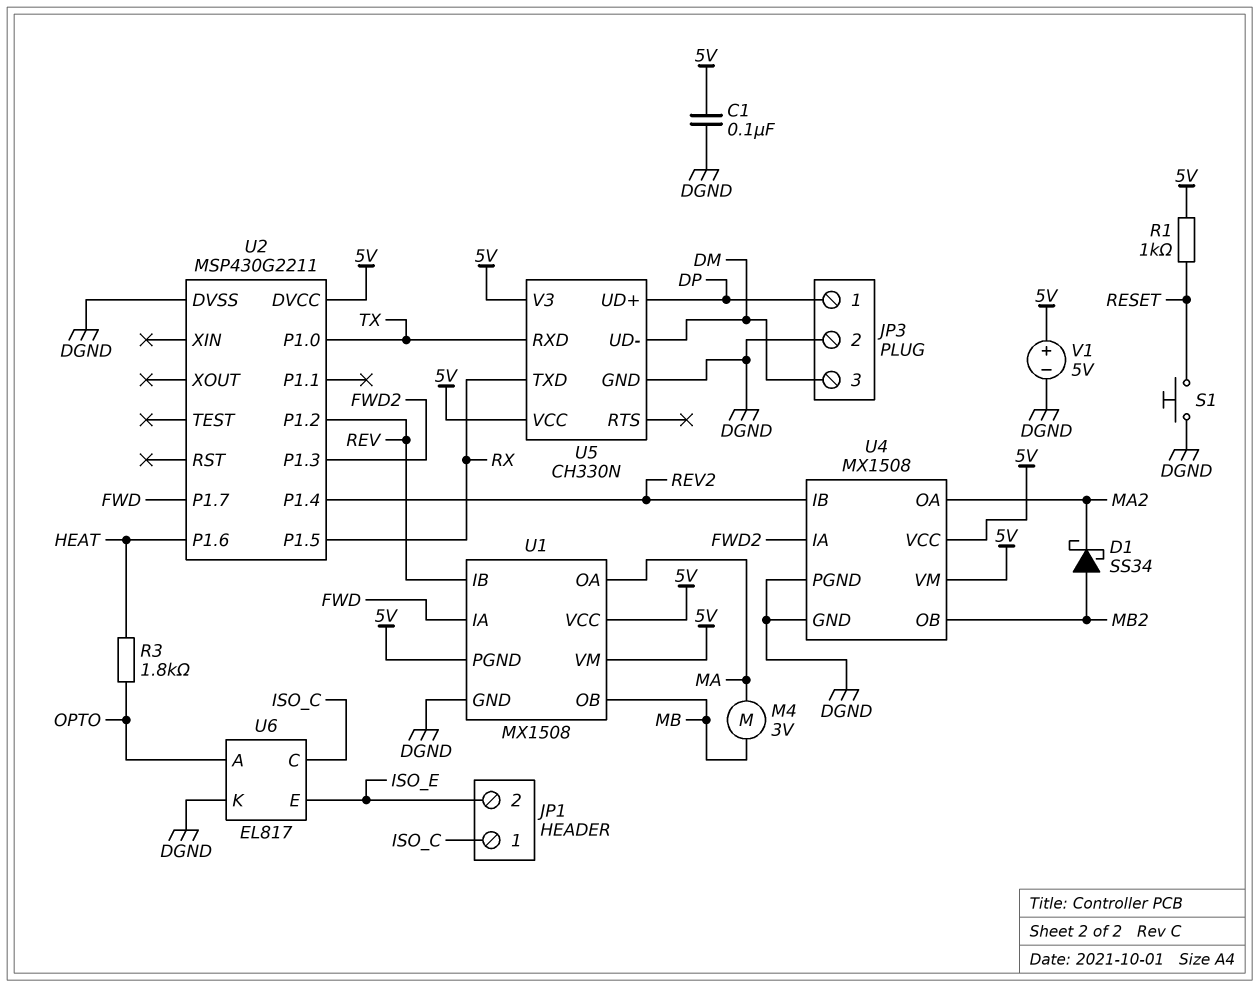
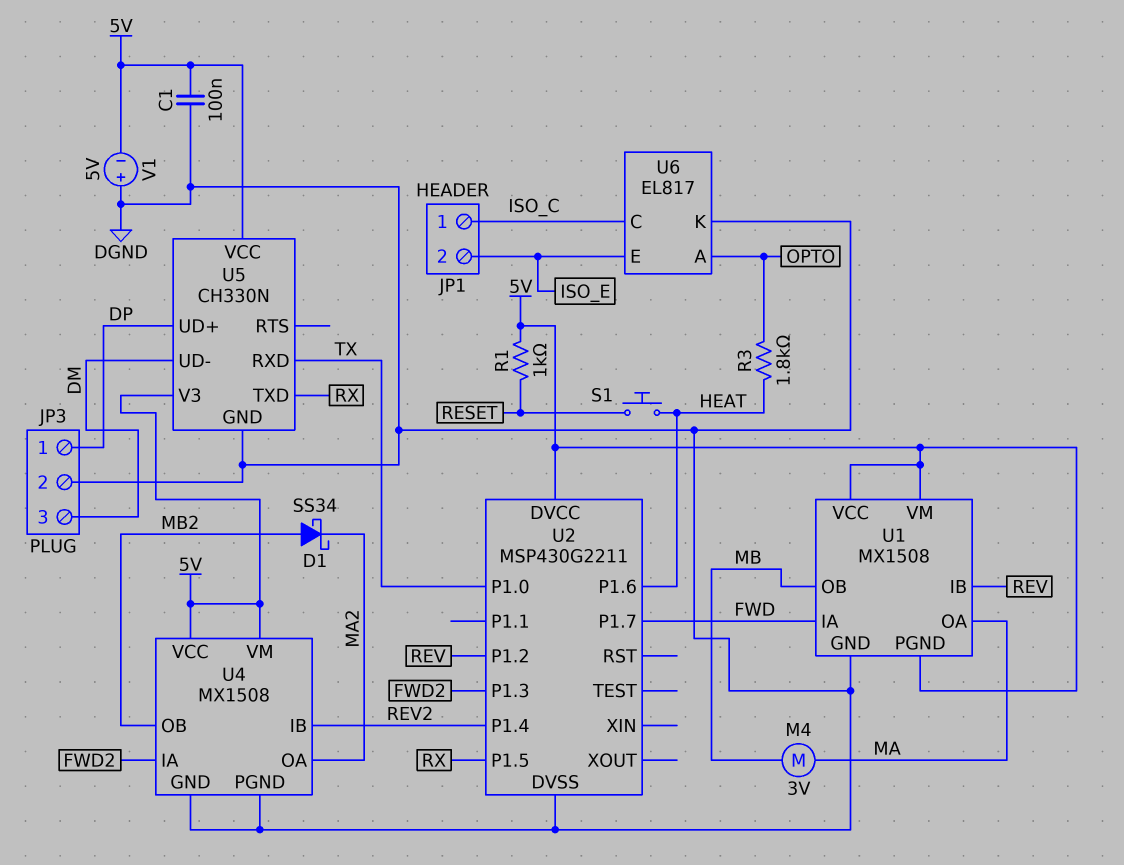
S1: button (DGND, RESET) -> button (HEAT, RESET)
V1: 5V (plus 5V, minus DGND) -> 5V (plus DGND, minus 5V)

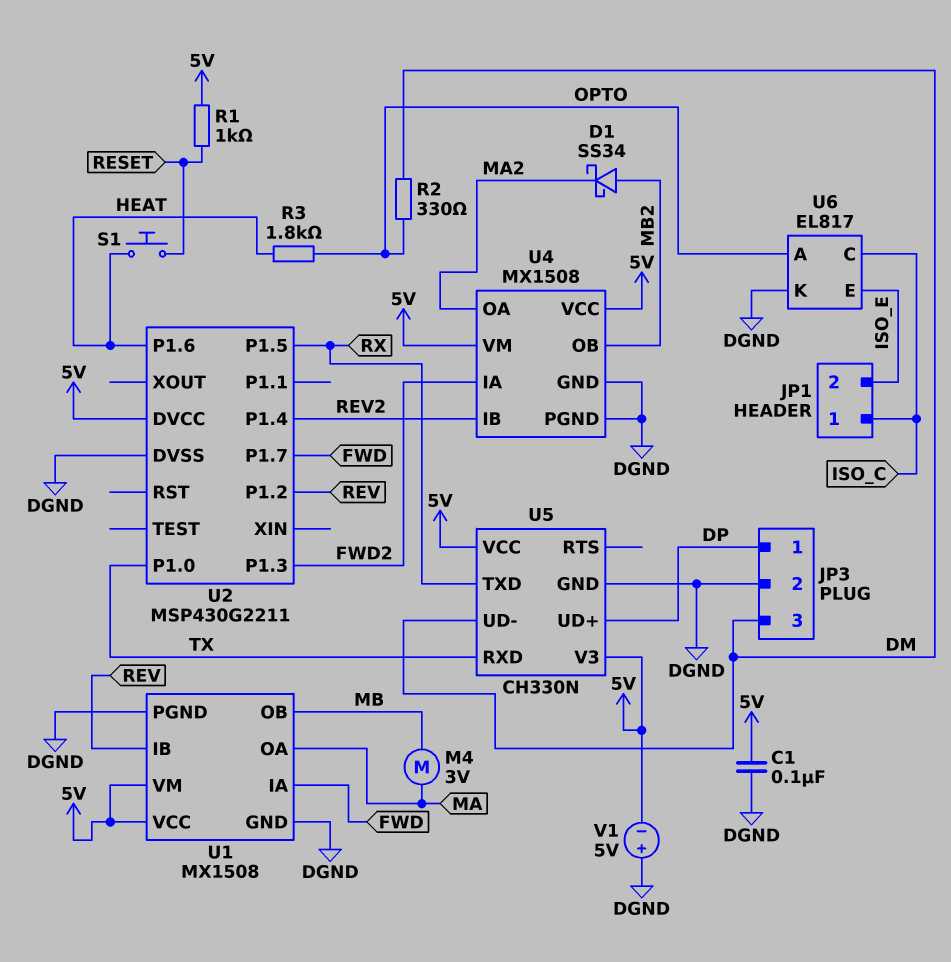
R2: none -> 330 (DM, OPTO)
U1 pin PGND: 5V -> DGND

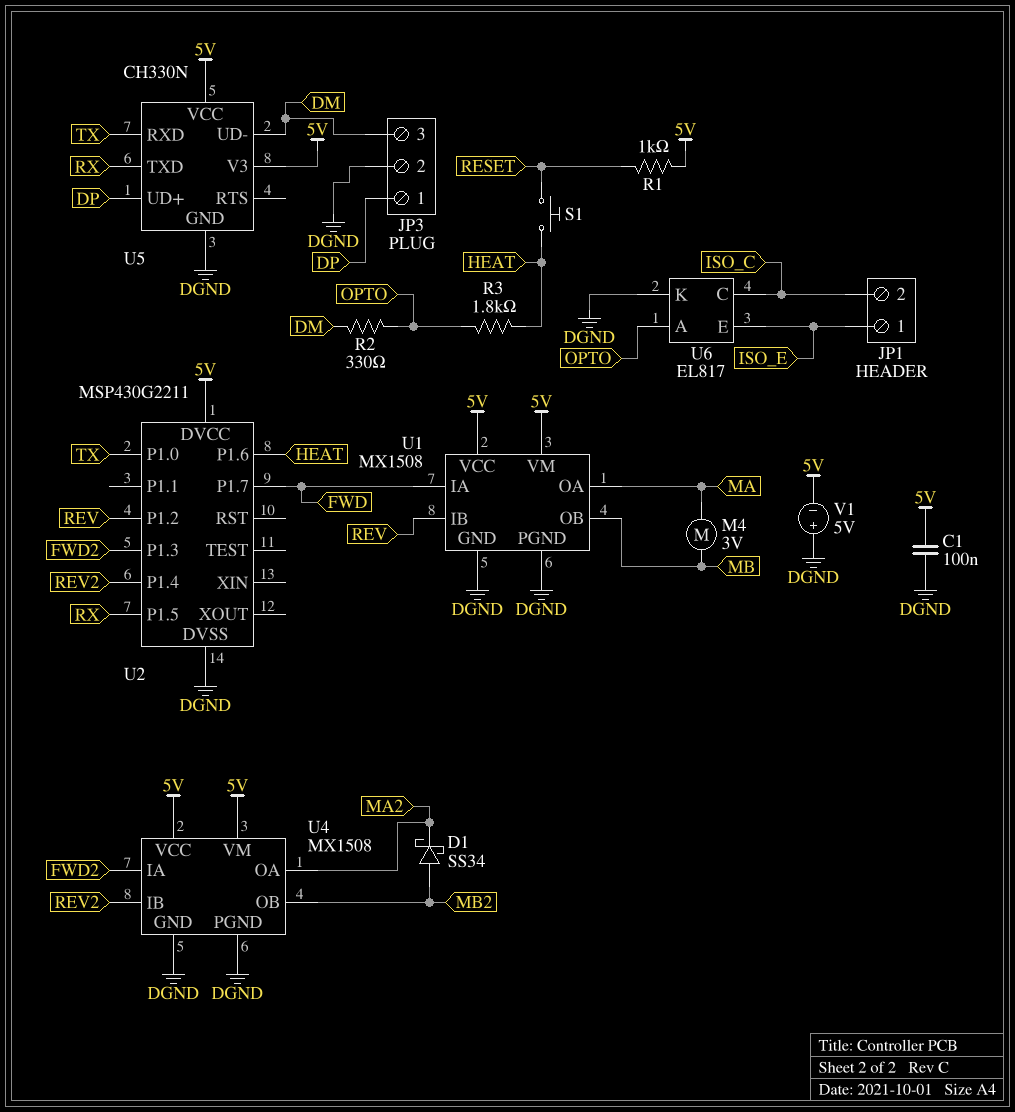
JP1 pin 1: ISO_C -> ISO_E
JP1 pin 2: ISO_E -> ISO_C

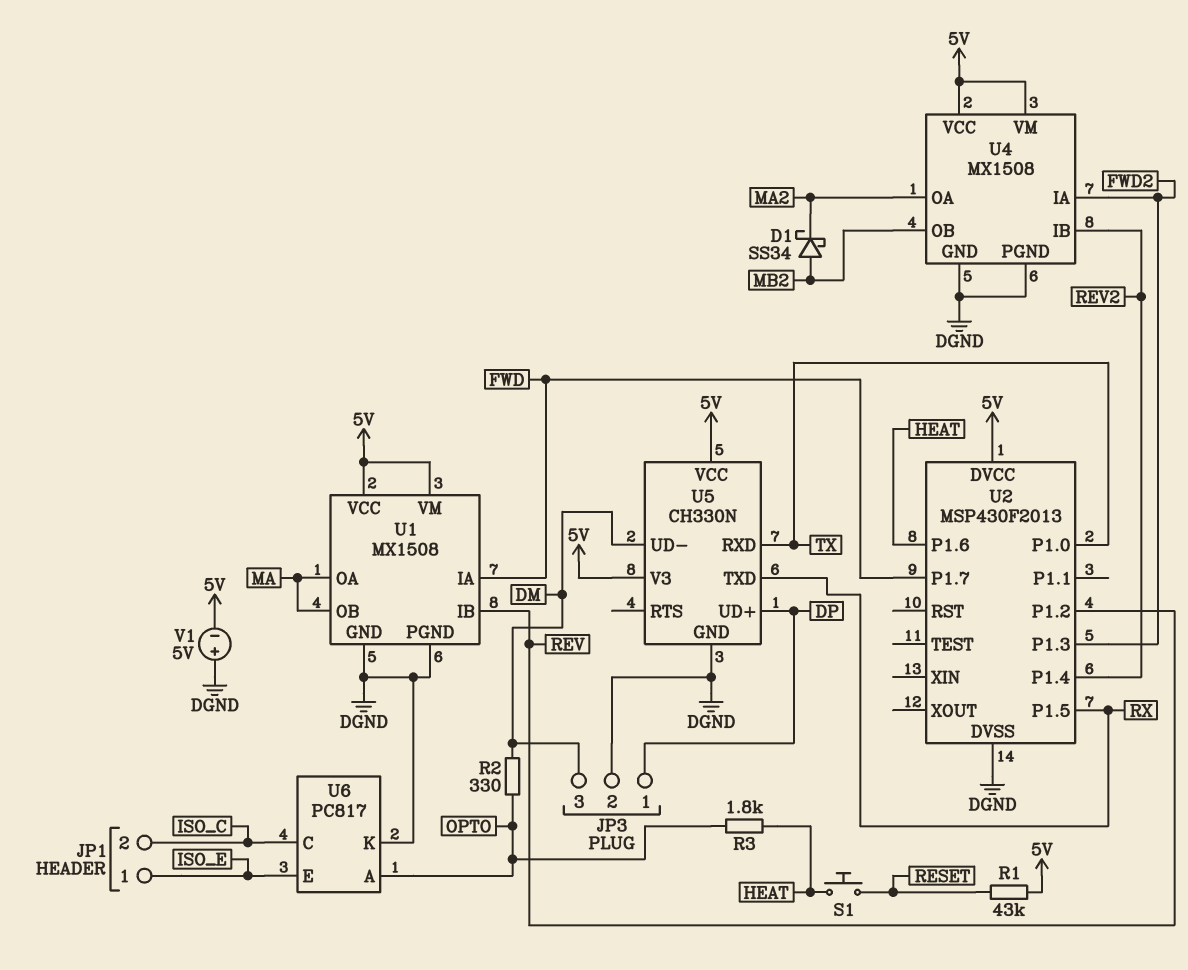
C1: 100nF (5V, DGND) -> none
M4: motor 3V (MA, MB) -> none
R1: 1k (5V, RESET) -> 43k (5V, RESET)
U1 pin OB: MB -> MA
U2: MSP430G2211 -> MSP430F2013
U6: EL817 -> PC817

